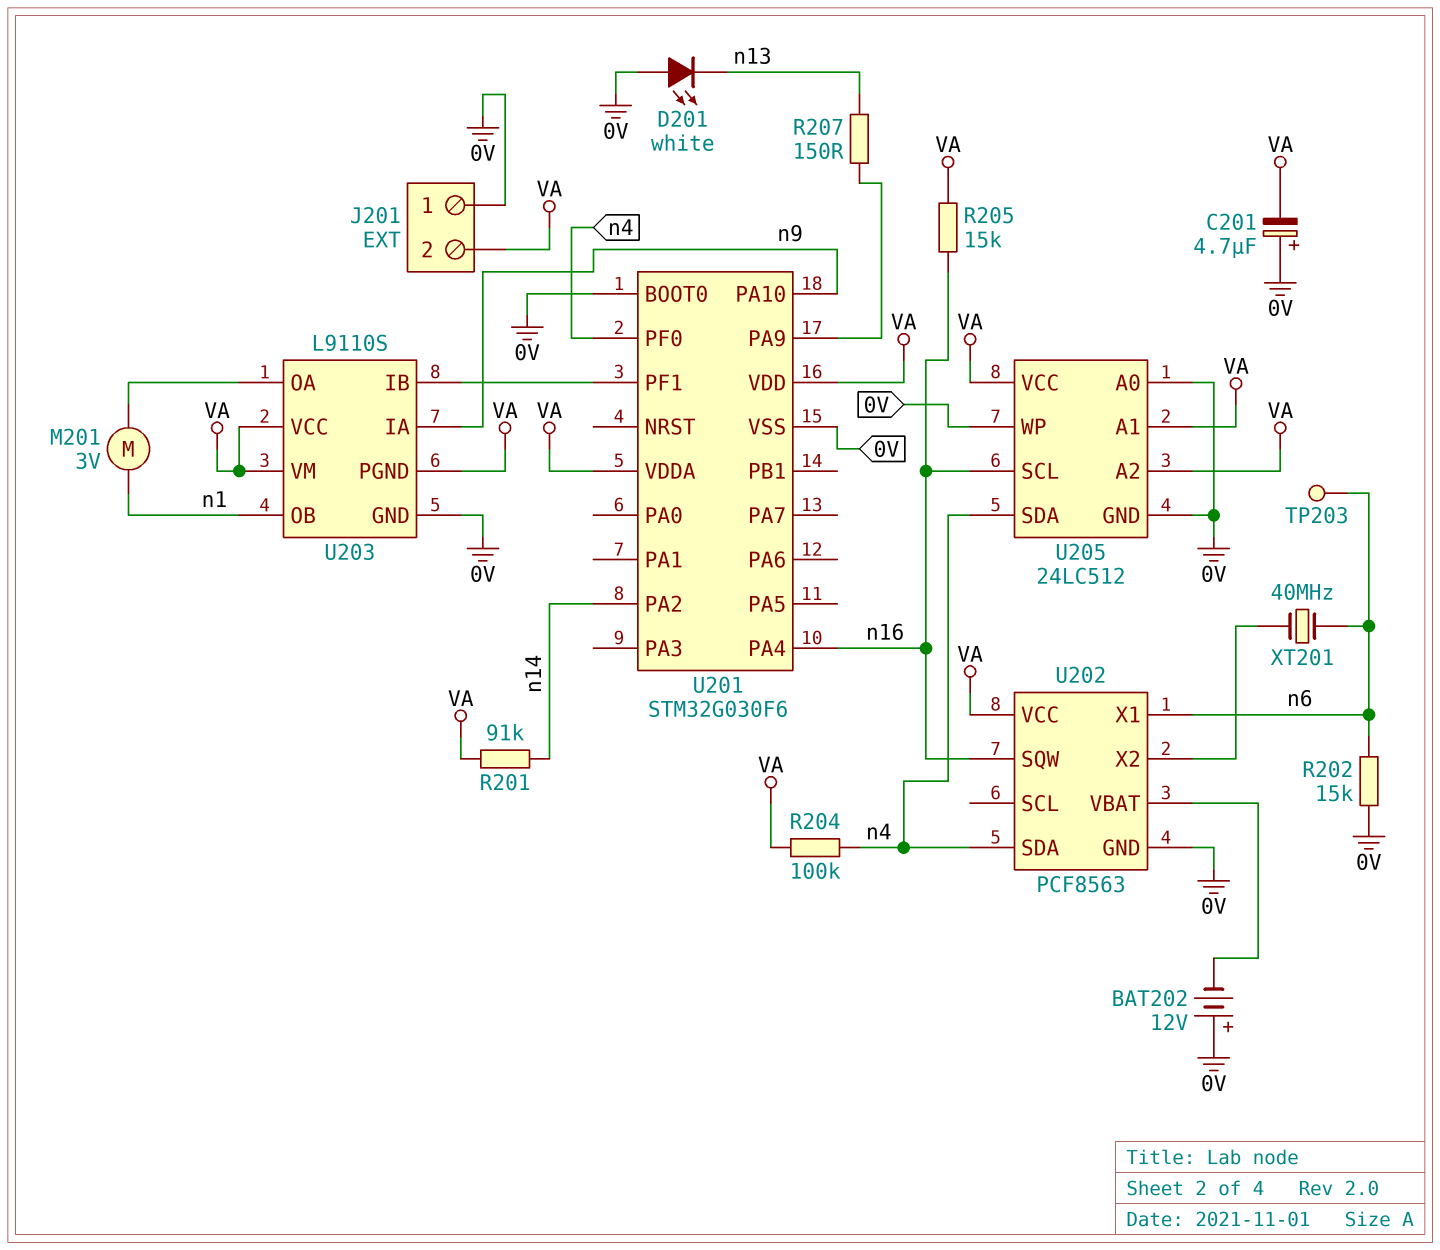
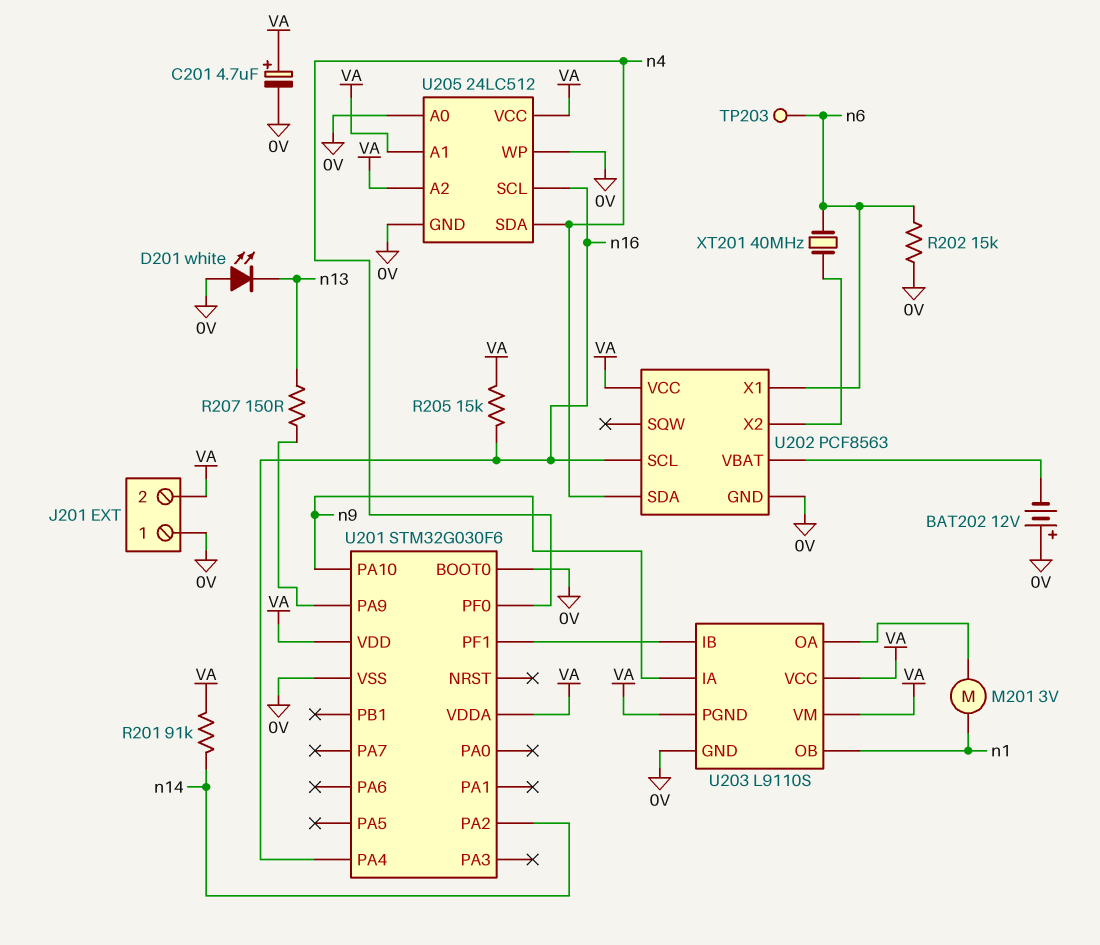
C201: 4.7uF (plus 0V, minus VA) -> 4.7uF (plus VA, minus 0V)
R204: 100k (VA, n4) -> none
U202 pin SCL: none -> n16
U202 pin SQW: n16 -> none

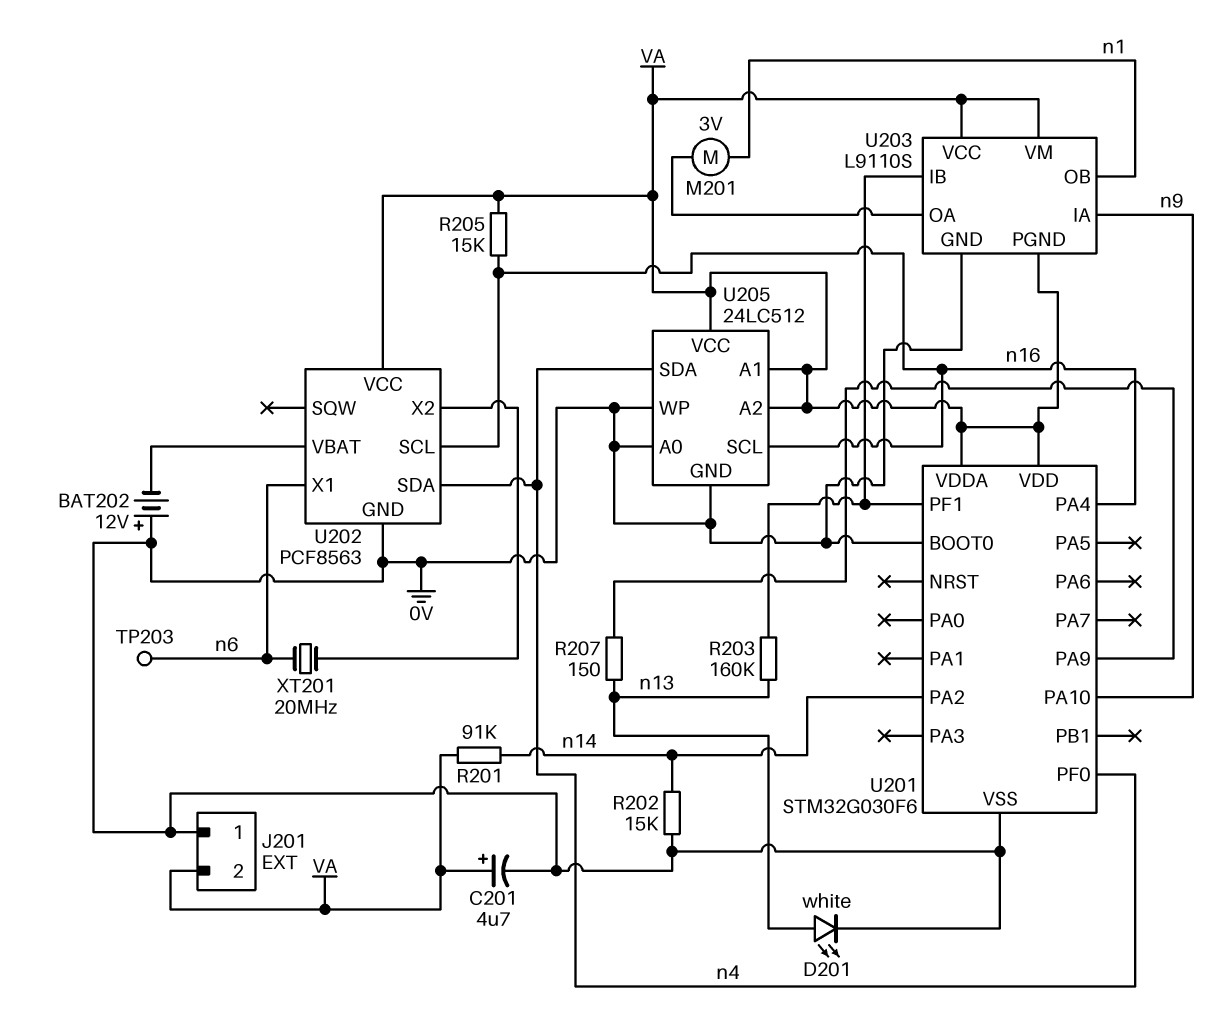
D201: LED white (A 0V, K n13) -> LED white (A n13, K 0V)
R202: 15k (0V, n6) -> 15k (0V, n14)
R203: none -> 160k (U201/PF1, n13)
XT201: 40MHz (U202/X2, n6) -> 20MHz (U202/X2, n6)

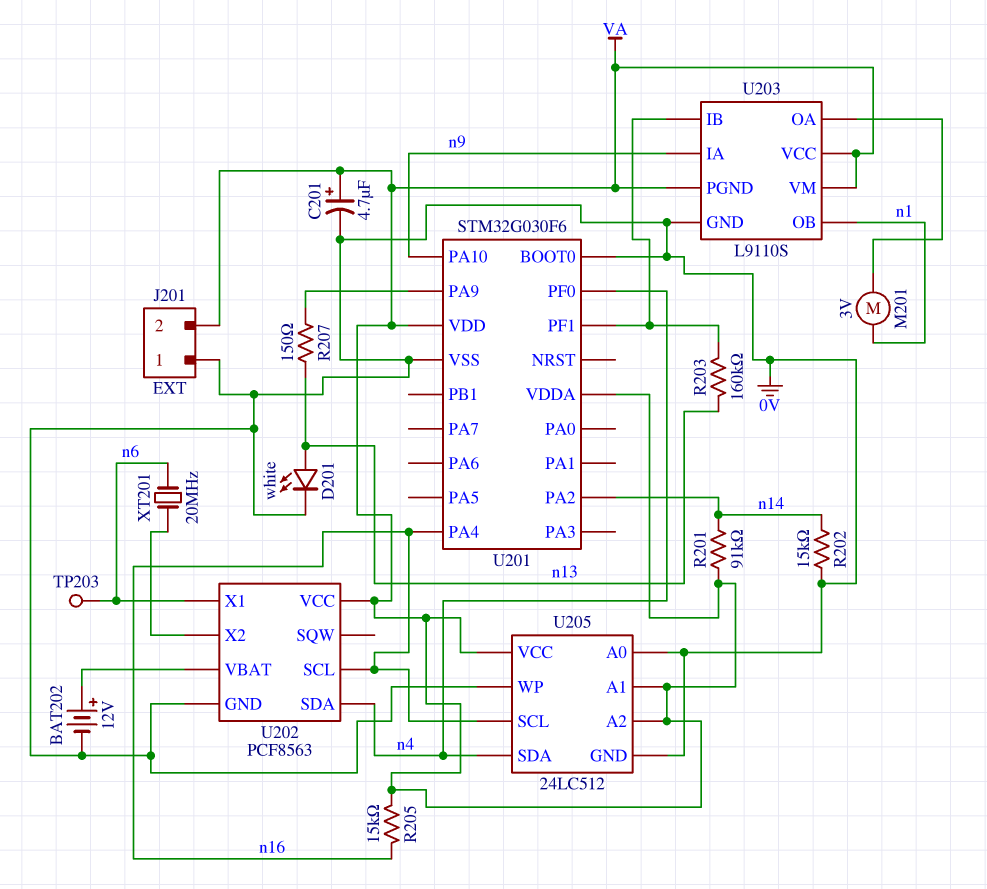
BAT202: 12V (plus 0V, minus U202/VBAT) -> 12V (plus U202/VBAT, minus 0V)

